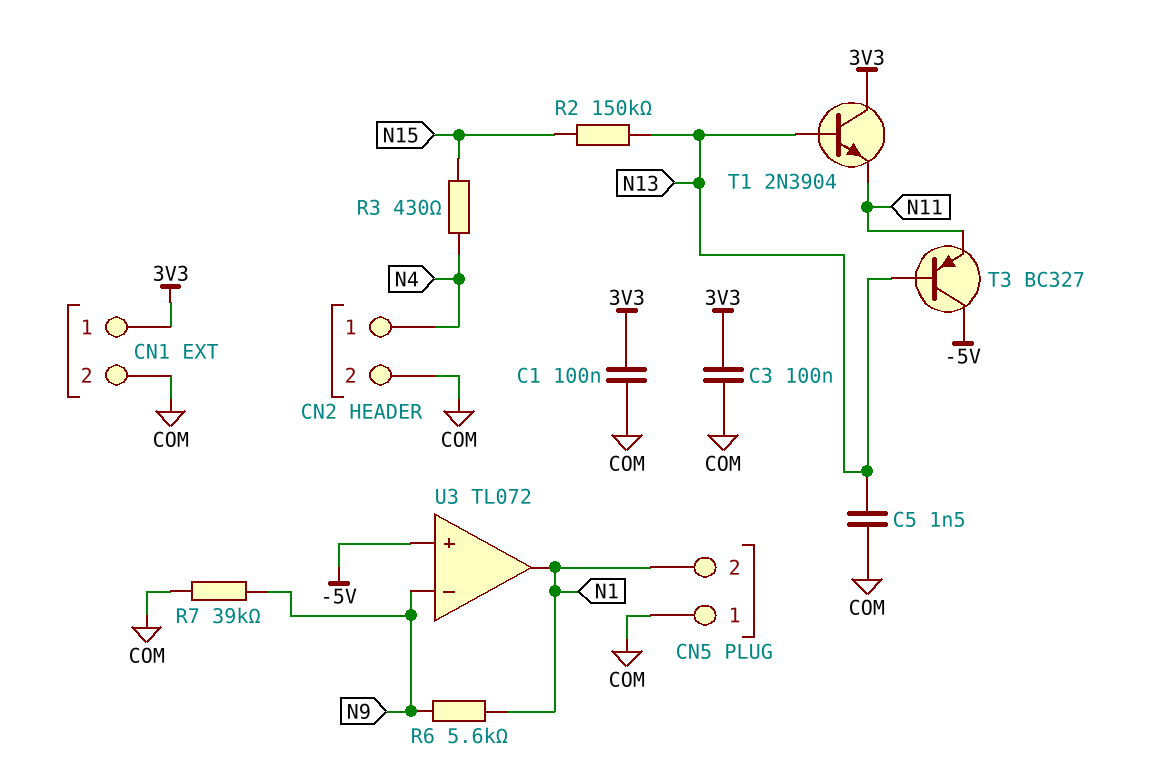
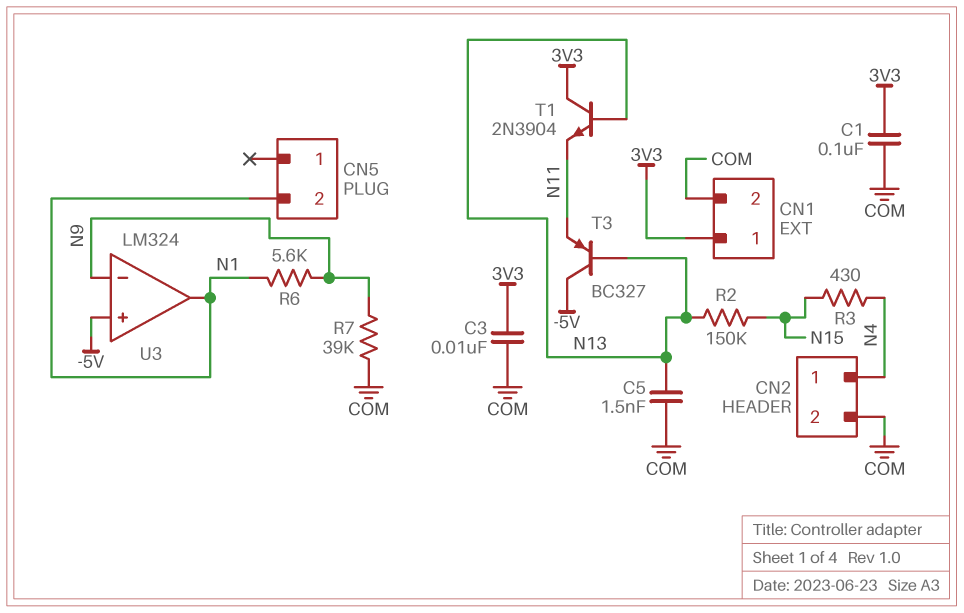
C3: 100nF (3V3, COM) -> 10nF (3V3, COM)
CN5 pin 1: COM -> none
U3: TL072 -> LM324

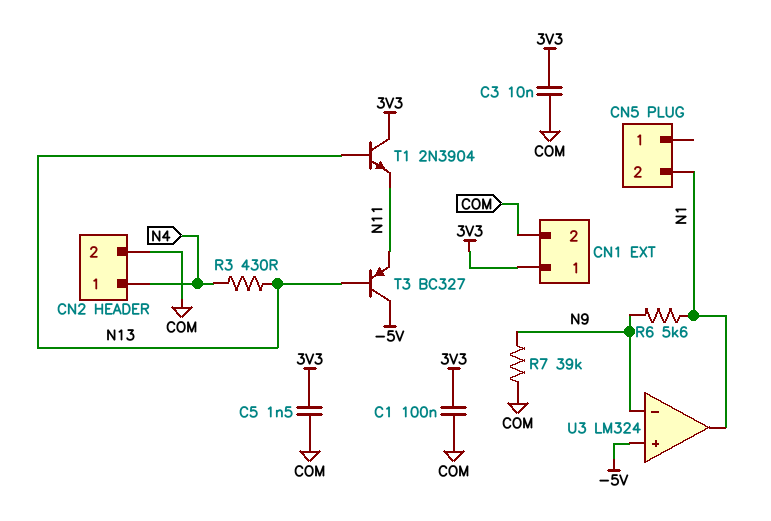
C5: 1.5nF (COM, N13) -> 1.5nF (3V3, COM)
R2: 150k (N13, N15) -> none
R3: 430 (N4, N15) -> 430 (N4, N13)

